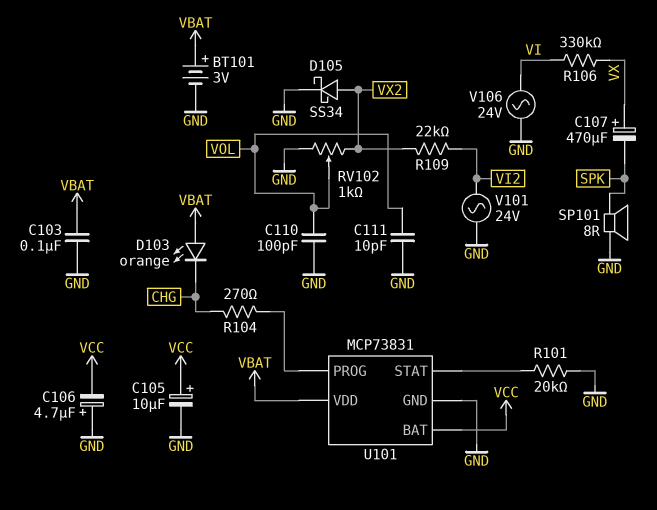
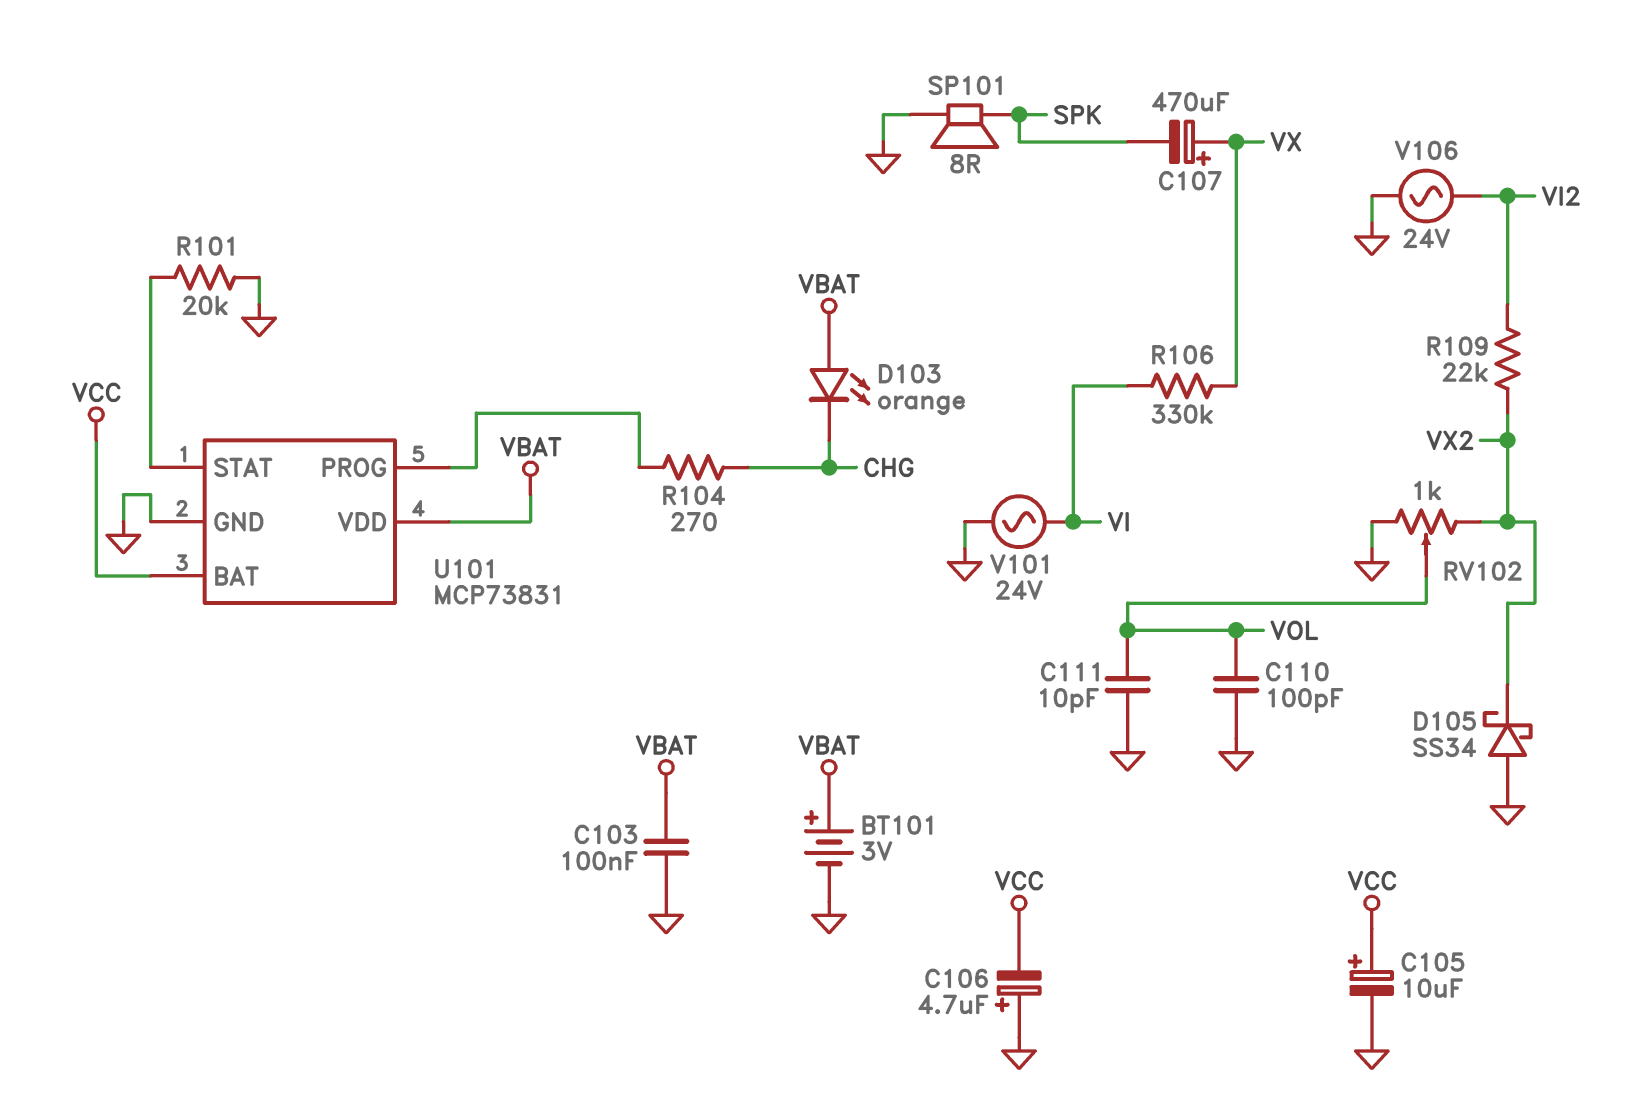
D105: schottky SS34 (A VX2, K GND) -> schottky SS34 (A GND, K VX2)
V101: AC 24V (GND, VI2) -> AC 24V (GND, VI)
V106: AC 24V (GND, VI) -> AC 24V (GND, VI2)

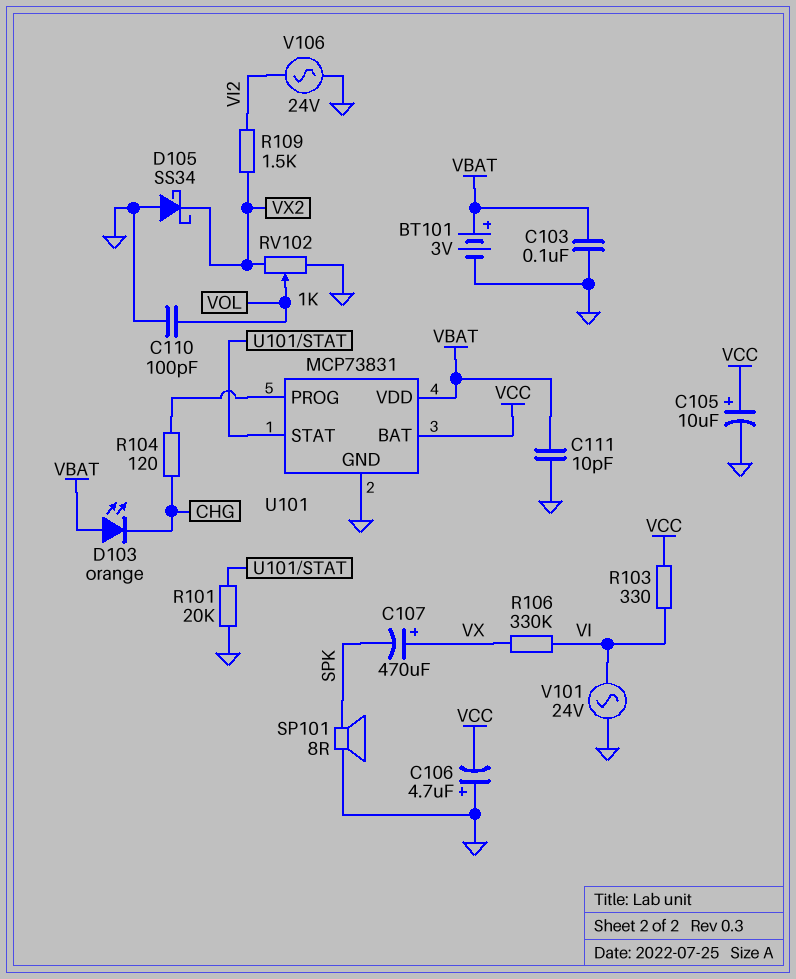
C111: 10pF (GND, VOL) -> 10pF (GND, VBAT)
R103: none -> 330 (VCC, VI)
R104: 270 (CHG, U101/PROG) -> 120 (CHG, U101/PROG)
R109: 22k (VI2, VX2) -> 1.5k (VI2, VX2)

